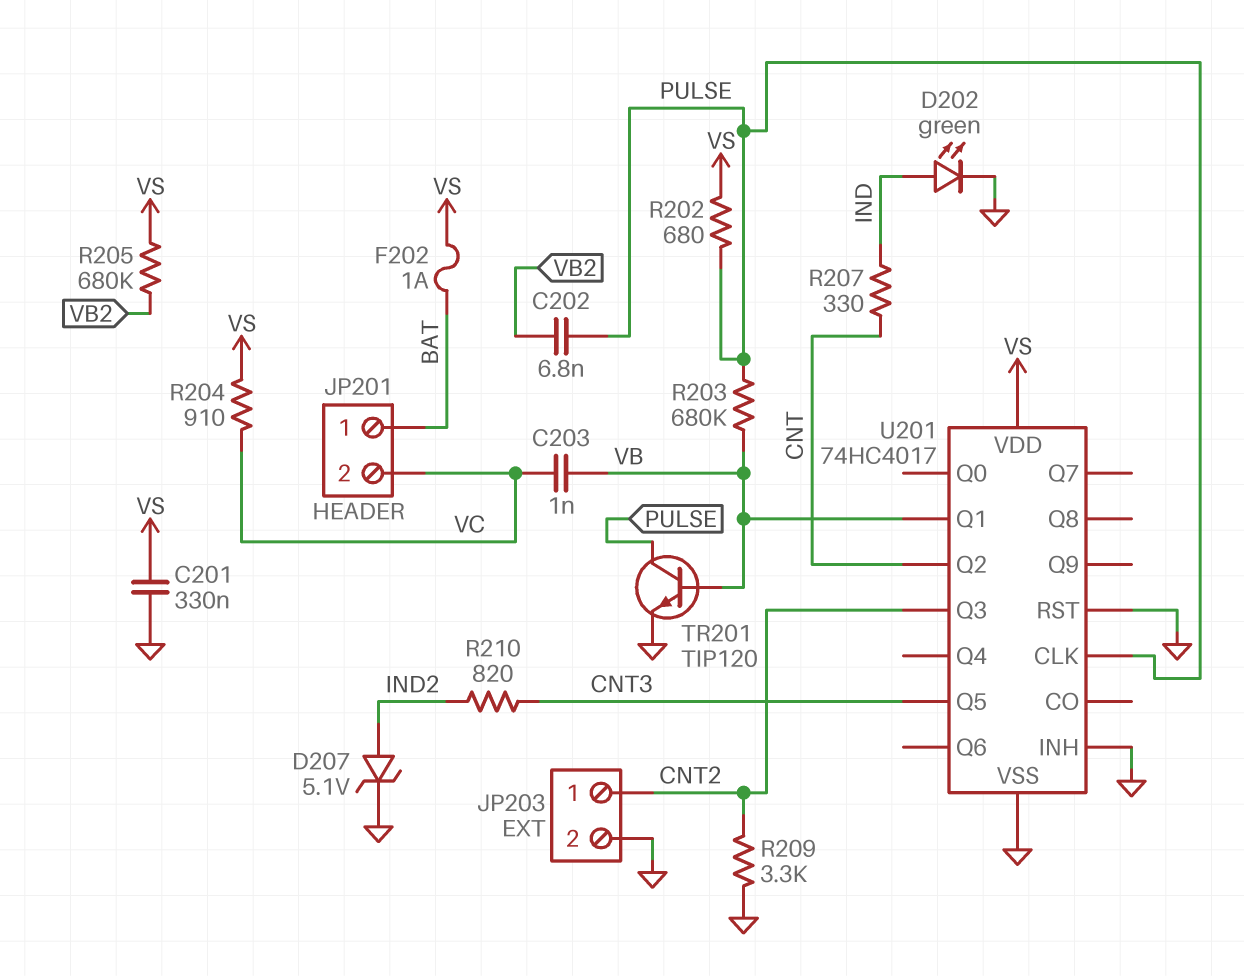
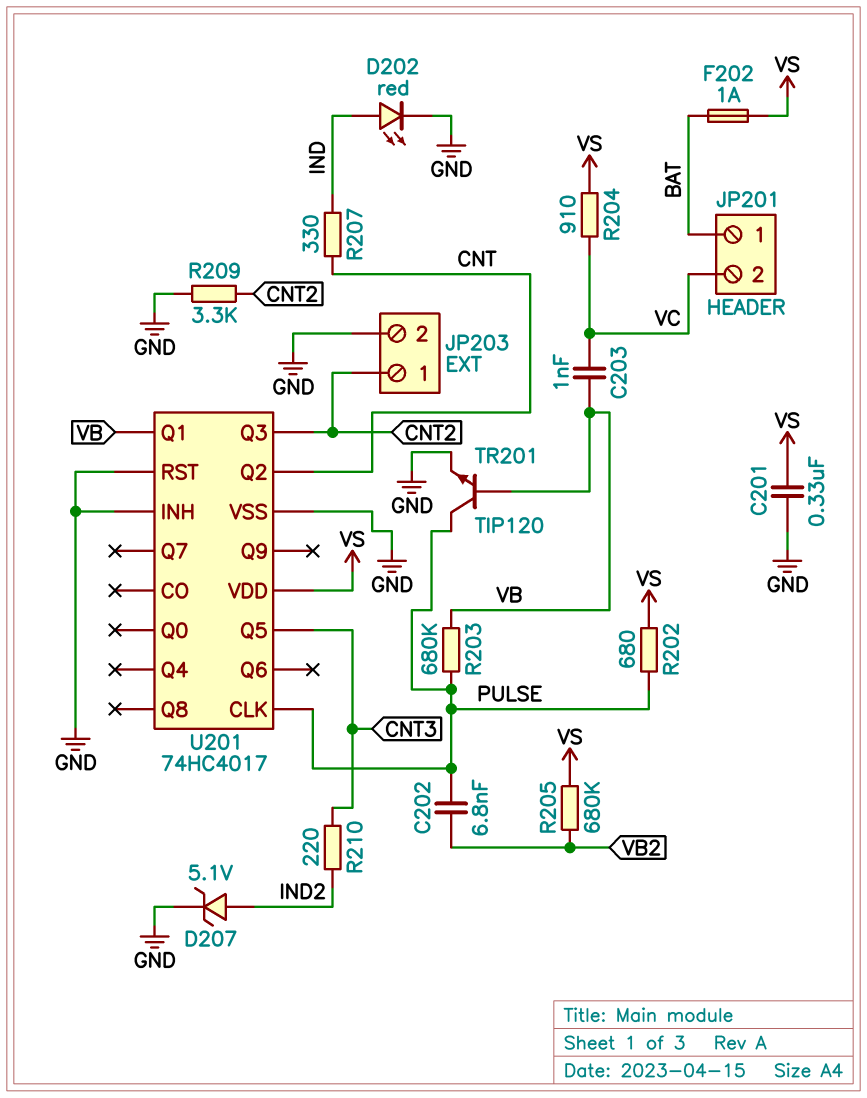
D202: LED green (A IND, K GND) -> LED red (A IND, K GND)
R210: 820 (CNT3, IND2) -> 220 (CNT3, IND2)

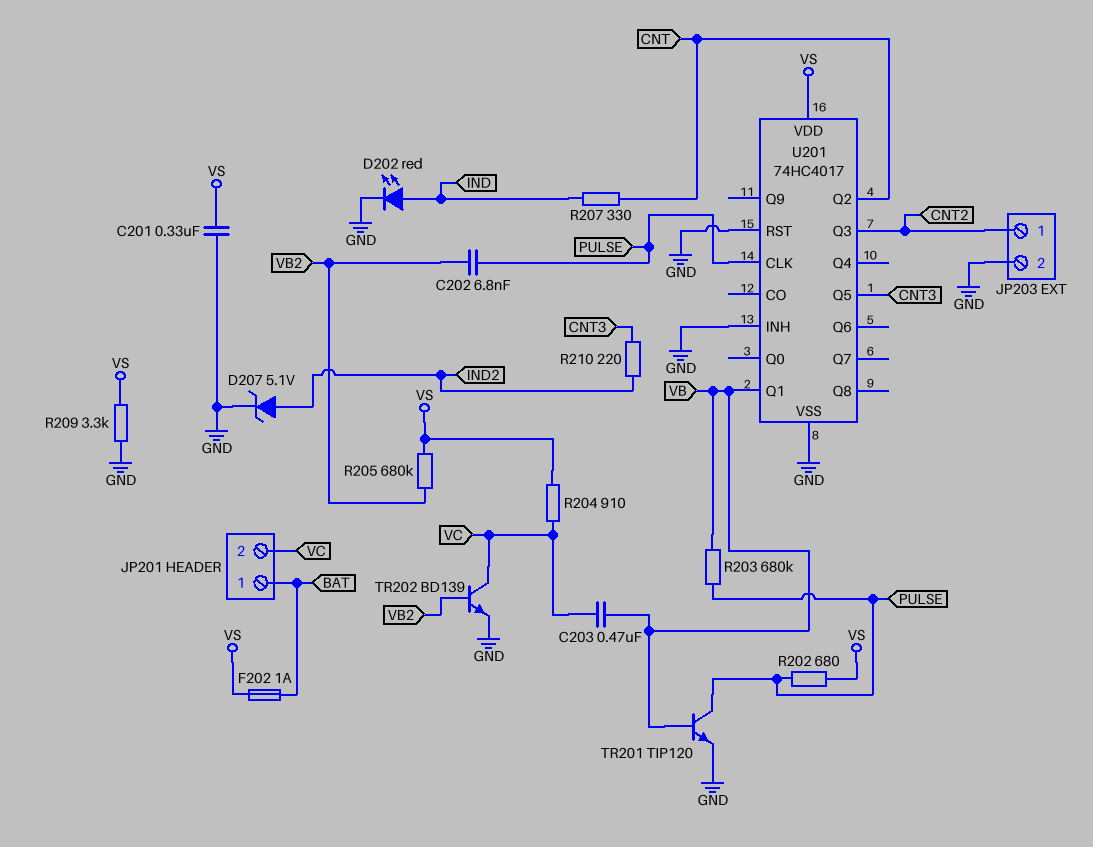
C203: 1nF (VB, VC) -> 470nF (VB, VC)
R209: 3.3k (CNT2, GND) -> 3.3k (GND, VS)
TR202: none -> NPN BD139 (B VB2, C VC, E GND)

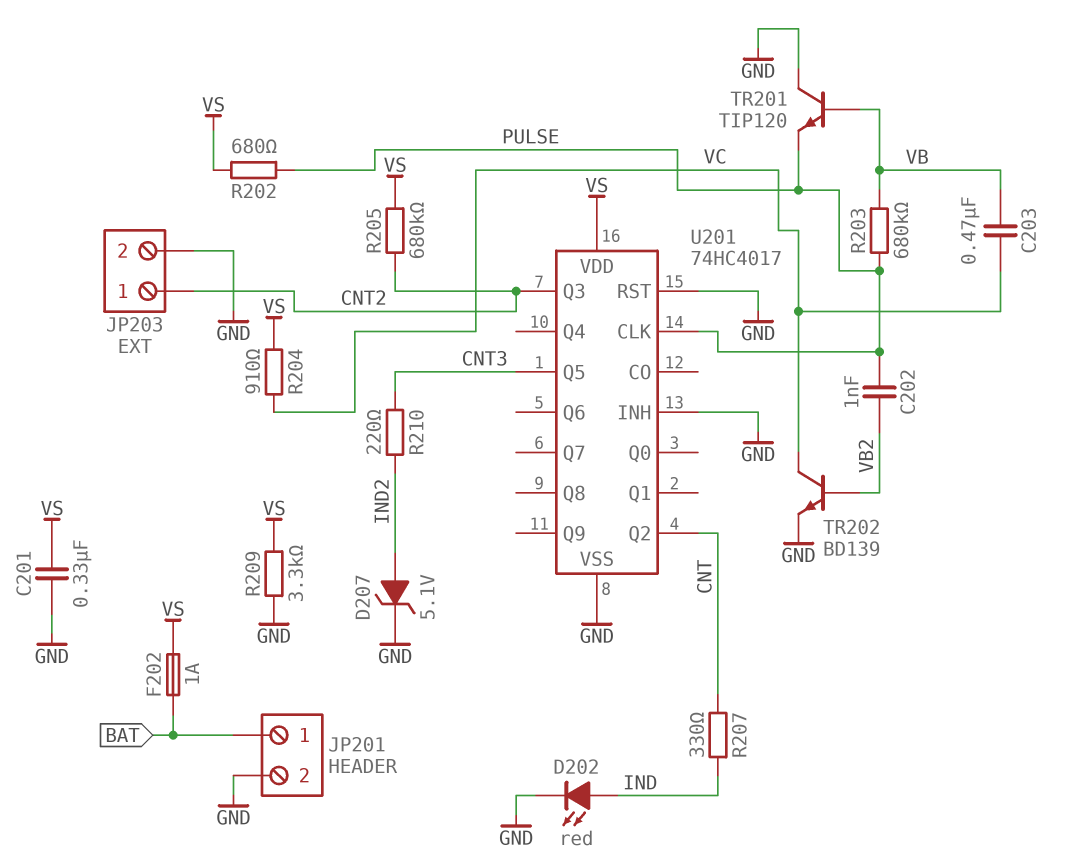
C202: 6.8nF (PULSE, VB2) -> 1nF (PULSE, VB2)
JP201 pin 2: VC -> GND
R205: 680k (VB2, VS) -> 680k (CNT2, VS)
TR201: NPN TIP120 (B VB, C PULSE, E GND) -> NPN TIP120 (B VB, C GND, E PULSE)
U201 pin Q1: VB -> none

